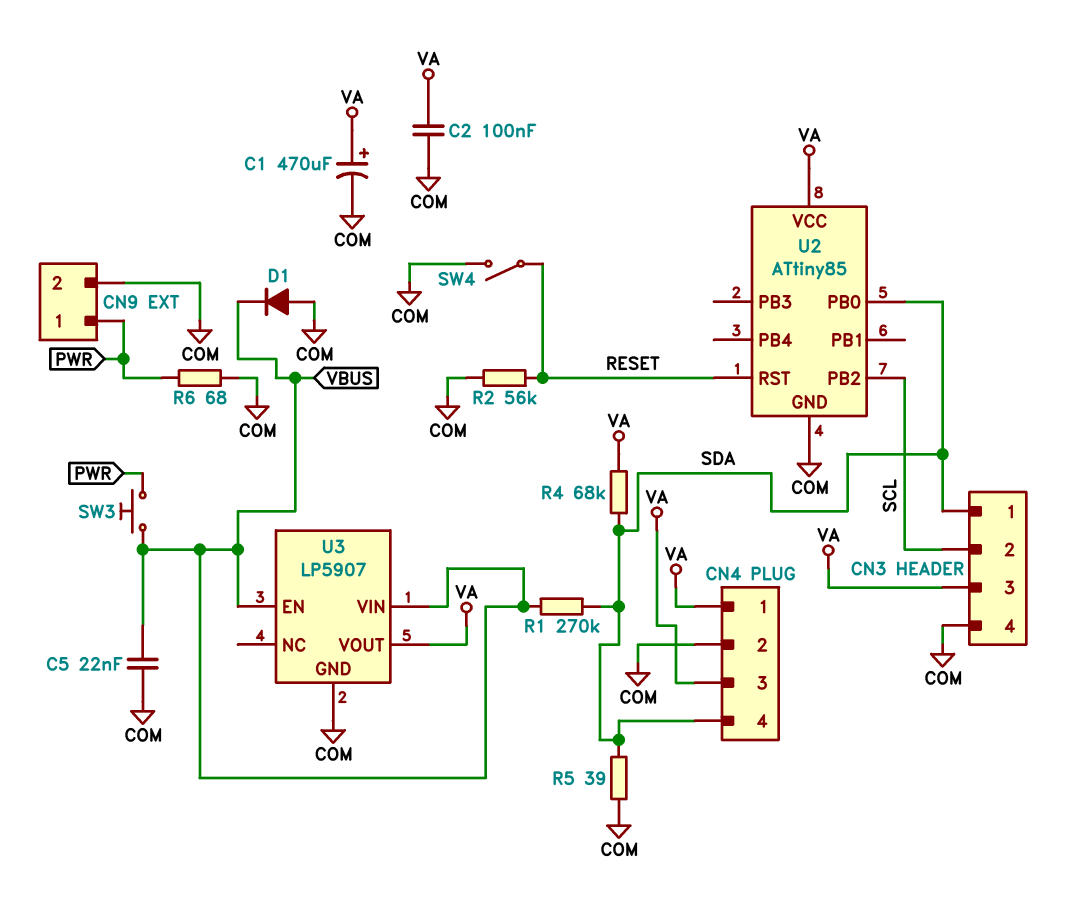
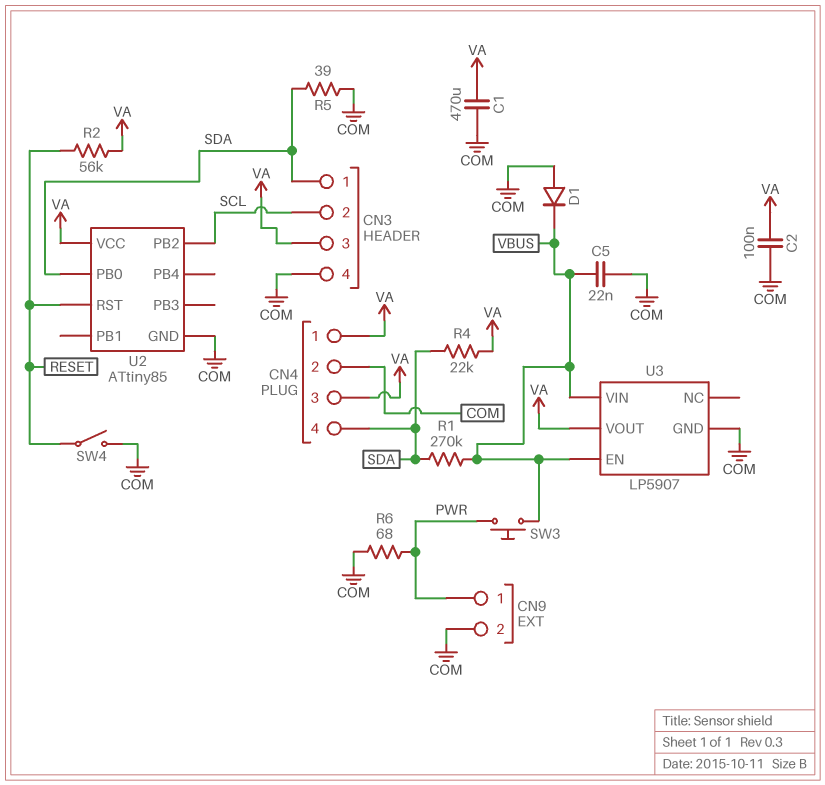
C1: 470uF (plus VA, minus COM) -> 470uF (COM, VA)
R2: 56k (COM, RESET) -> 56k (RESET, VA)
R4: 68k (SDA, VA) -> 22k (SDA, VA)

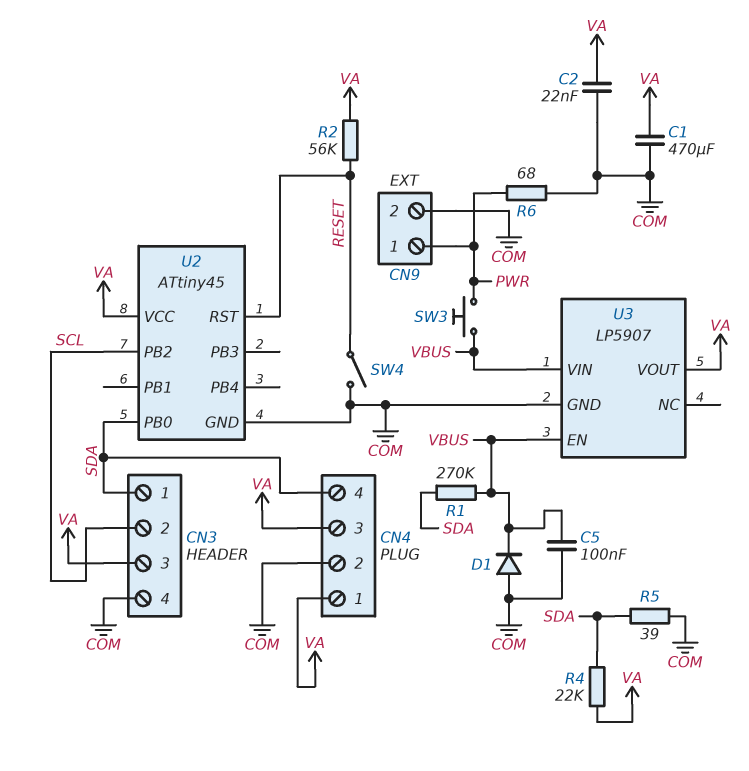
C2: 100nF (COM, VA) -> 22nF (COM, VA)
C5: 22nF (COM, VBUS) -> 100nF (COM, VBUS)
U2: ATtiny85 -> ATtiny45

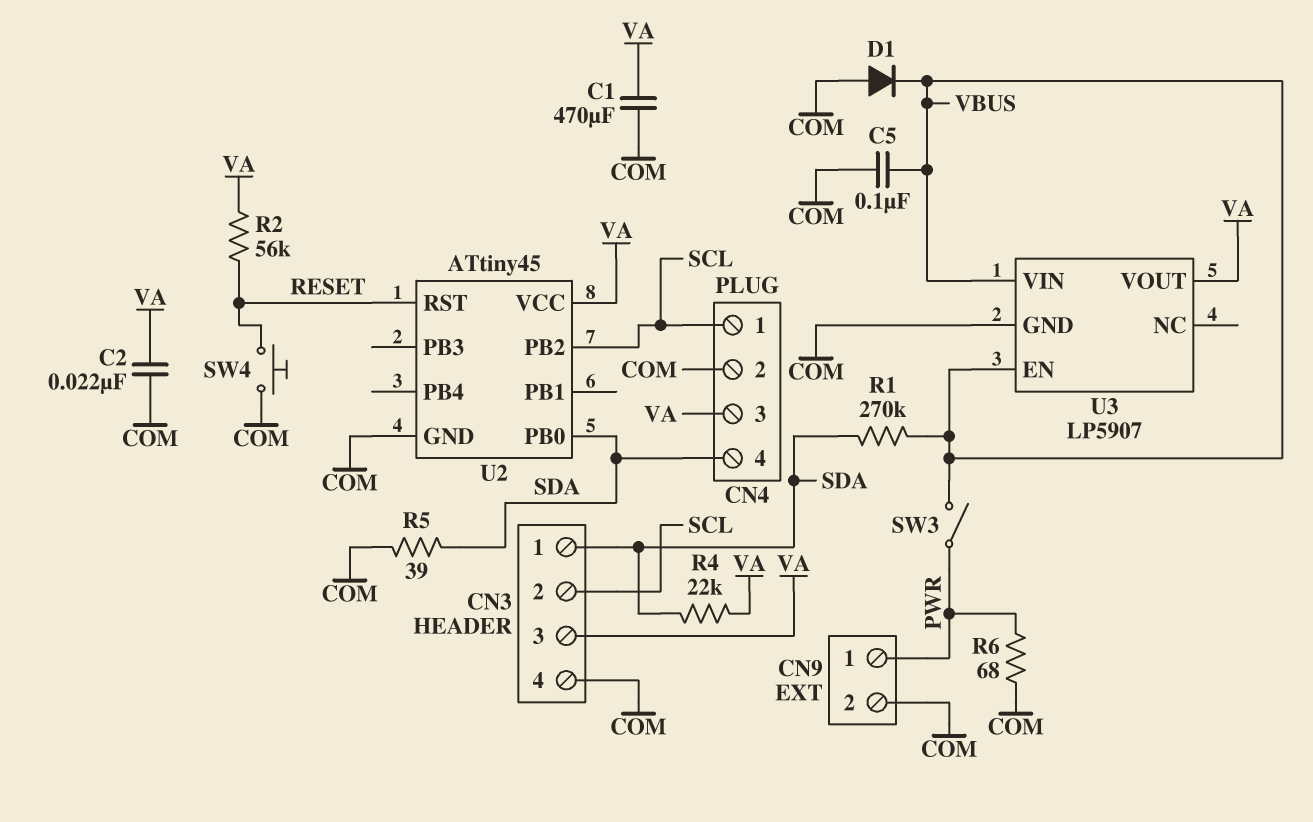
CN4 pin 1: VA -> SCL
SW3: button (PWR, VBUS) -> switch (PWR, VBUS)
SW4: switch (COM, RESET) -> button (COM, RESET)

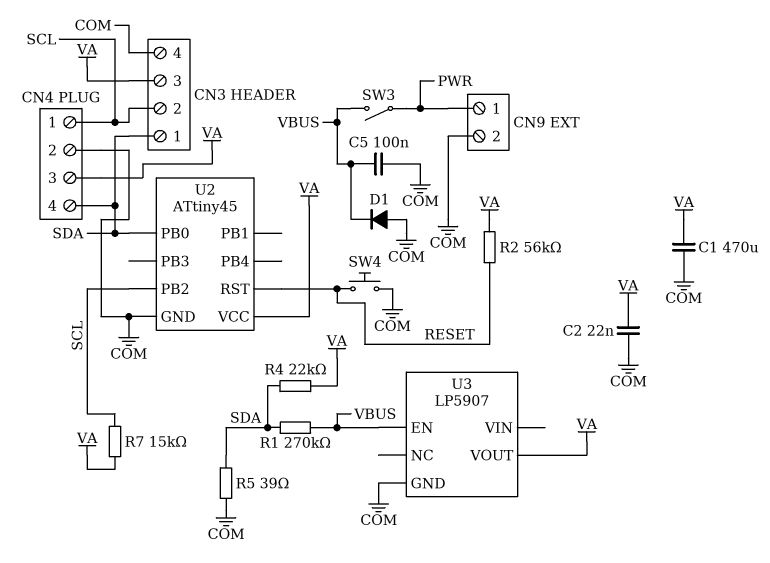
R6: 68 (COM, PWR) -> none
R7: none -> 15k (SCL, VA)
U3 pin VIN: VBUS -> none

